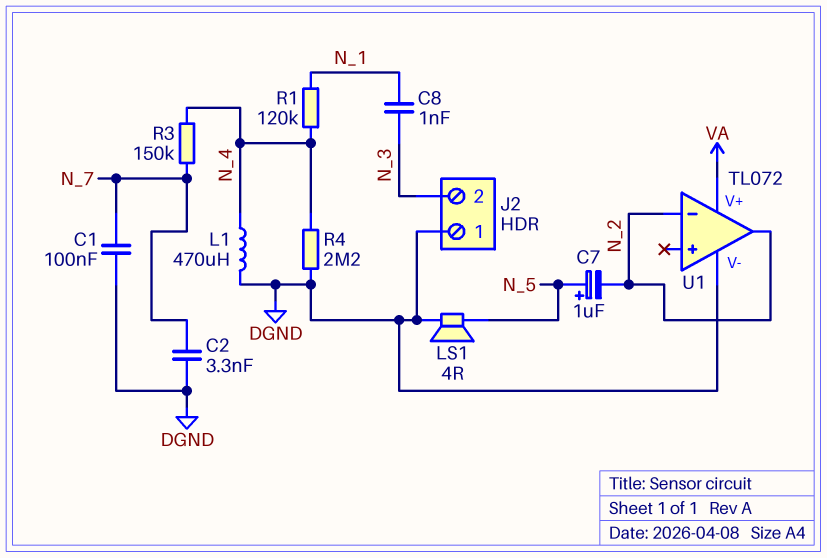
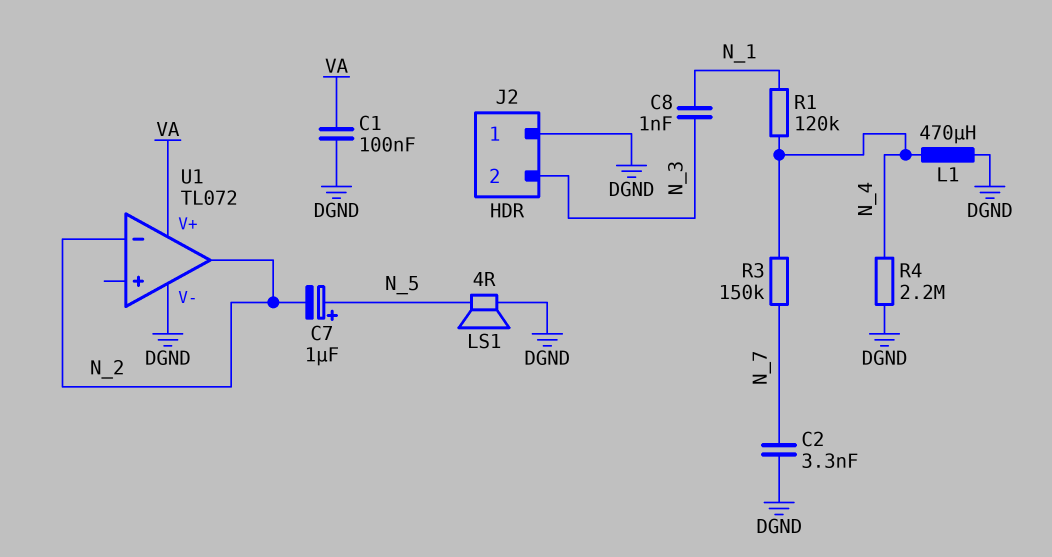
C1: 100nF (DGND, N_7) -> 100nF (DGND, VA)

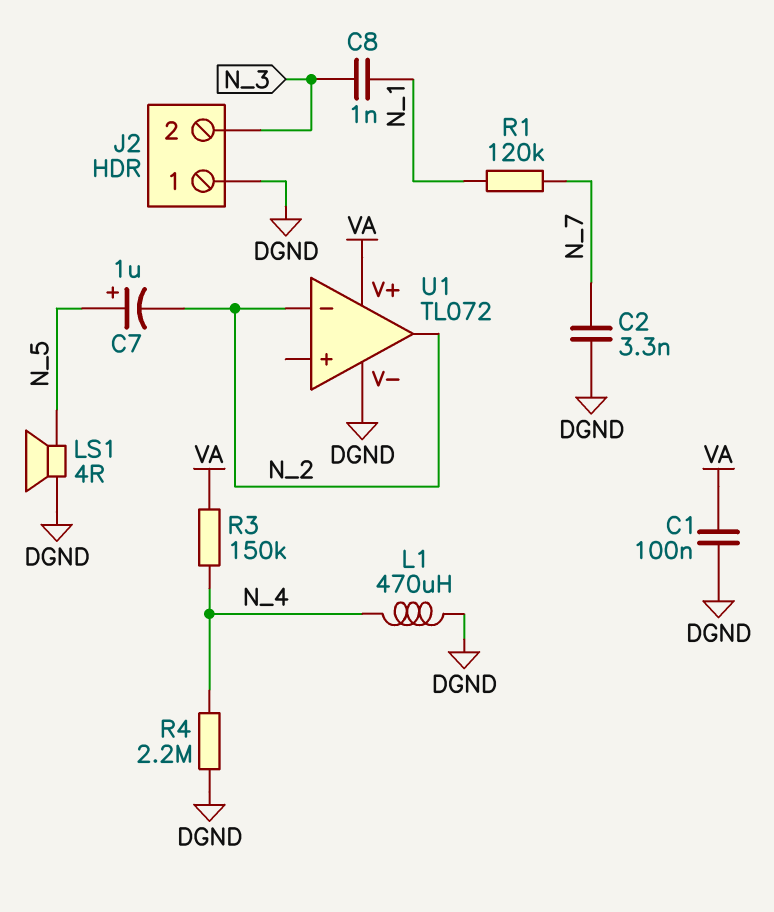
R1: 120k (N_1, N_4) -> 120k (N_1, N_7)
R3: 150k (N_4, N_7) -> 150k (N_4, VA)

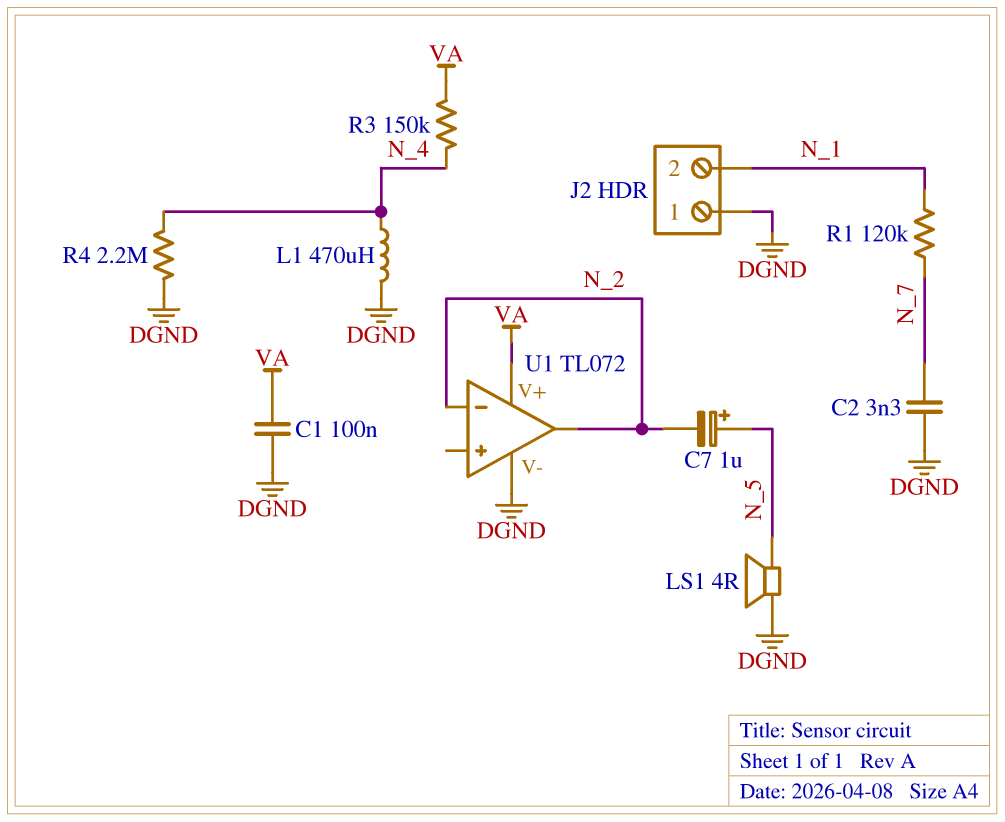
C8: 1nF (N_1, N_3) -> none
J2 pin 2: N_3 -> N_1

